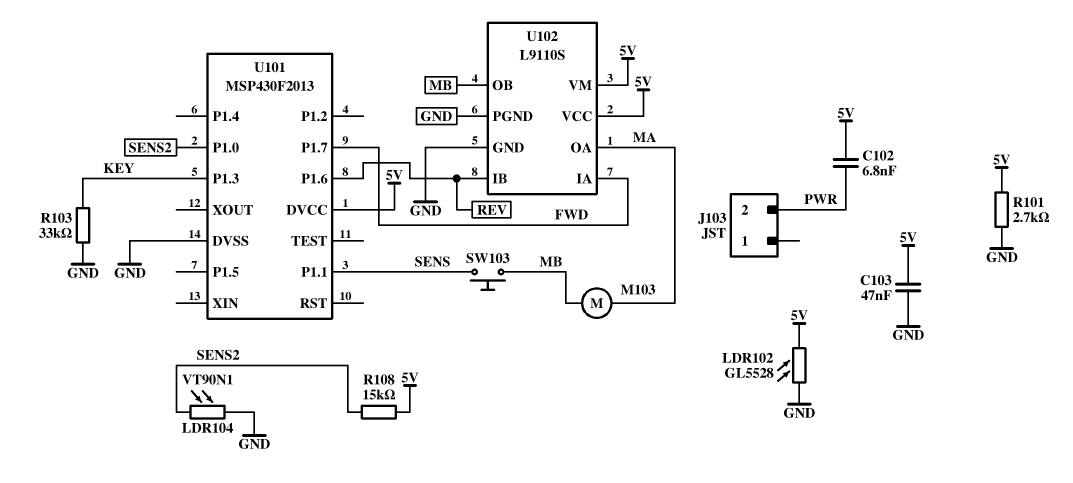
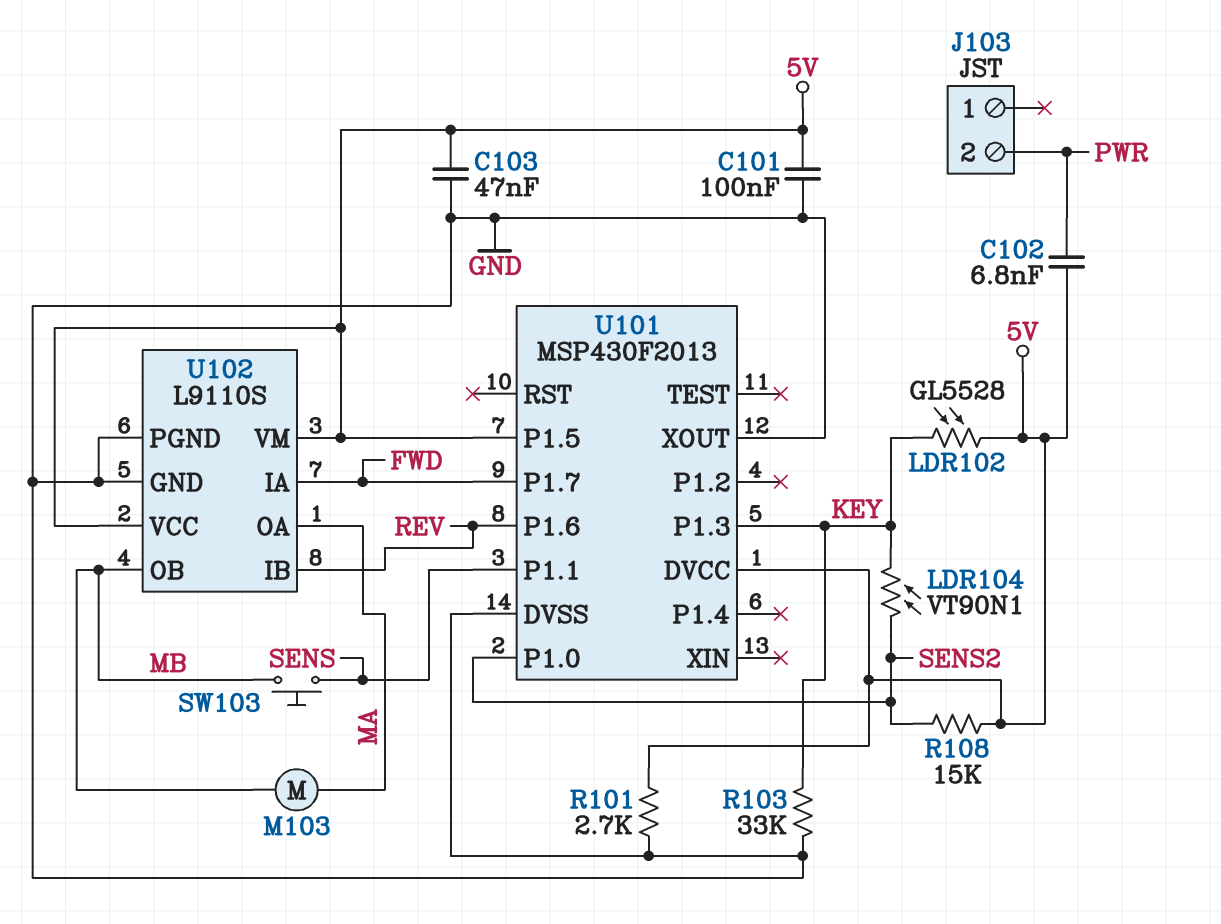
C101: none -> 100nF (5V, GND)
LDR102: GL5528 (5V, GND) -> GL5528 (5V, KEY)
LDR104: VT90N1 (GND, SENS2) -> VT90N1 (KEY, SENS2)
U101 pin P1.5: none -> 5V
U101 pin XOUT: none -> GND

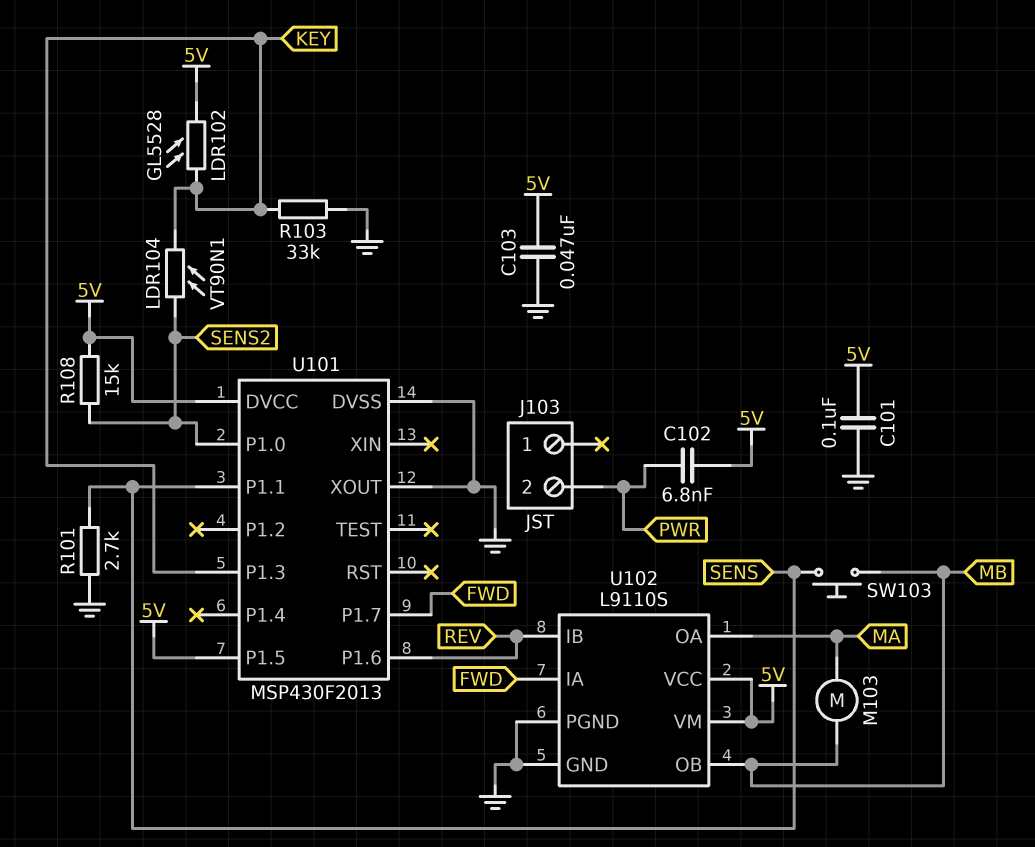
R101: 2.7k (5V, GND) -> 2.7k (GND, SENS)

